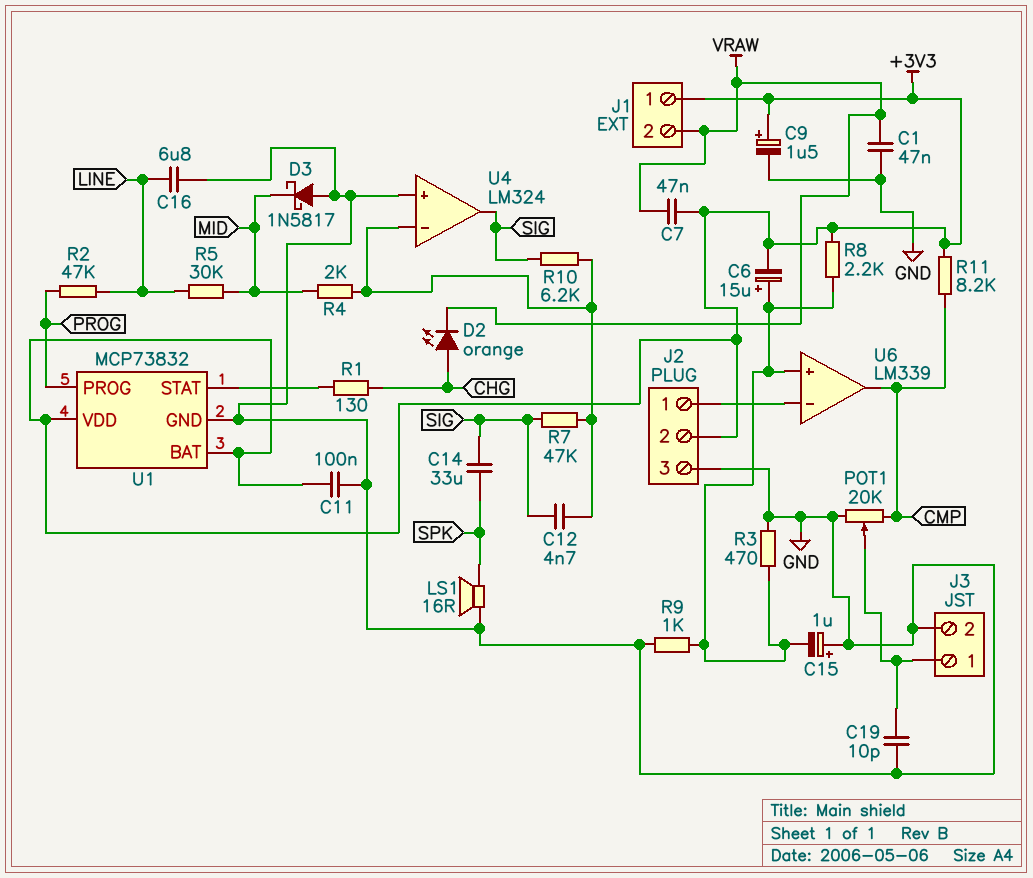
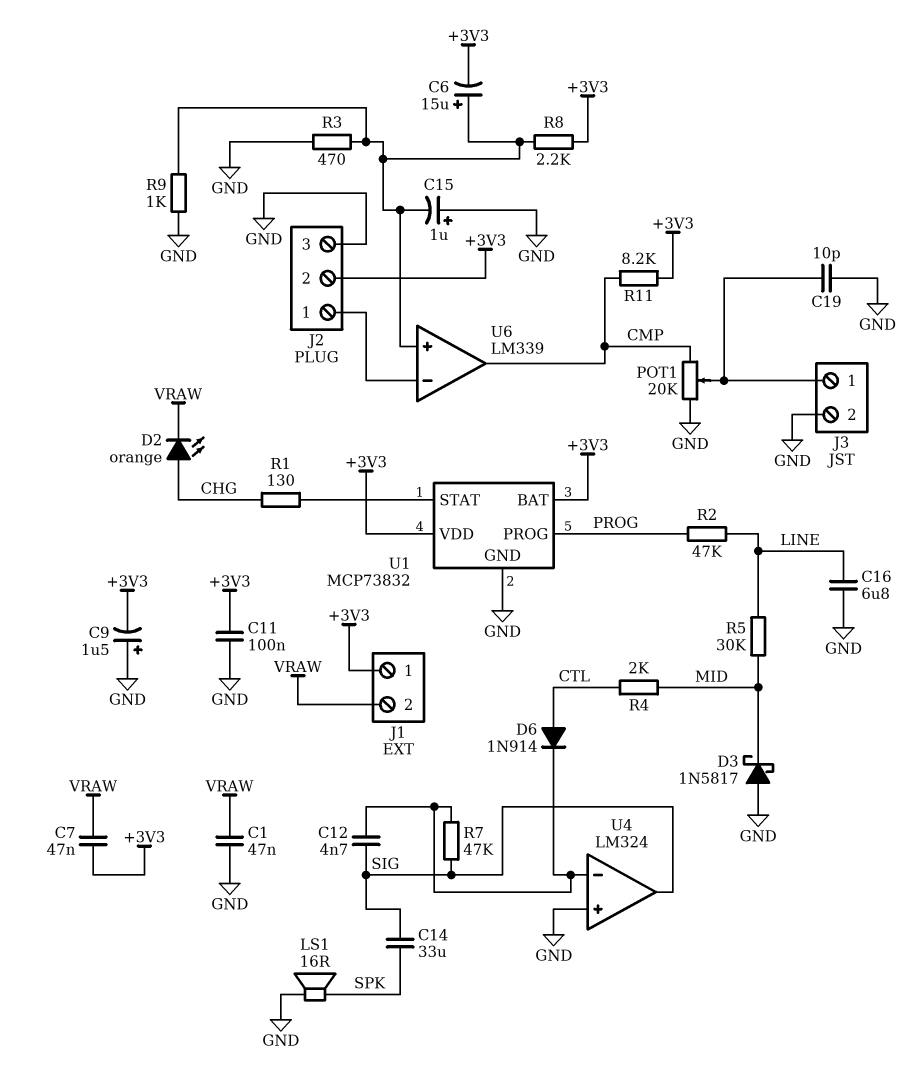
C9: 1.5uF (plus +3V3, minus GND) -> 1.5uF (plus GND, minus +3V3)
D6: none -> diode 1N914 (A CTL, K U4/in-)
R4: 2k (MID, U4/in-) -> 2k (CTL, MID)
R10: 6.2k (SIG, U4/in-) -> none

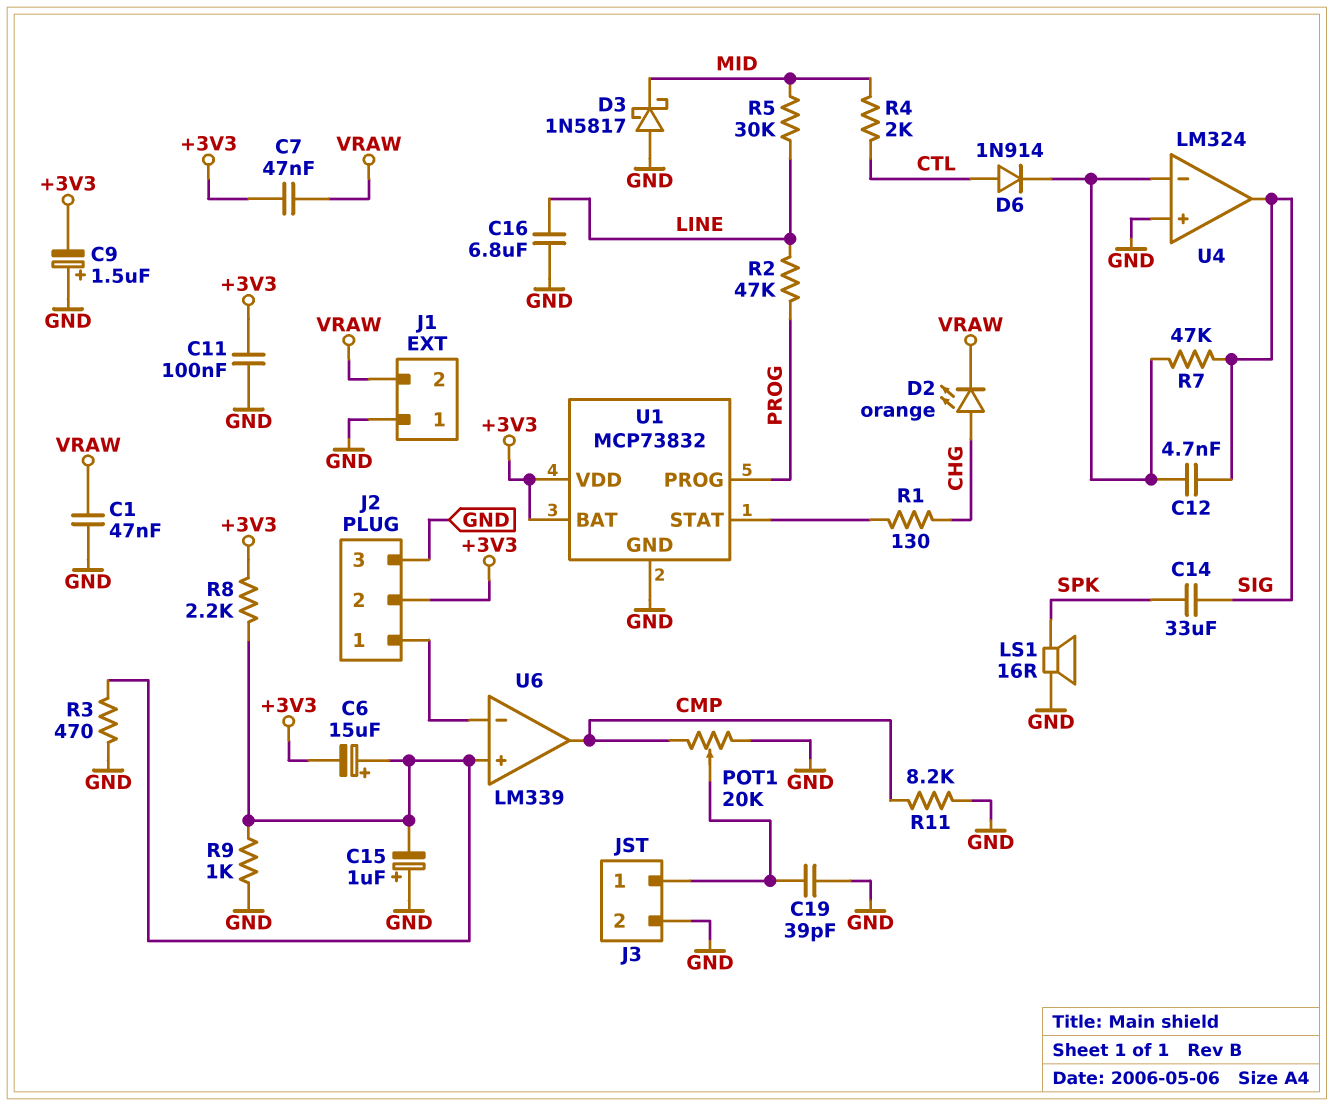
C19: 10pF (GND, J3/1) -> 39pF (GND, J3/1)
J1 pin 1: +3V3 -> GND
R11: 8.2k (+3V3, CMP) -> 8.2k (CMP, GND)

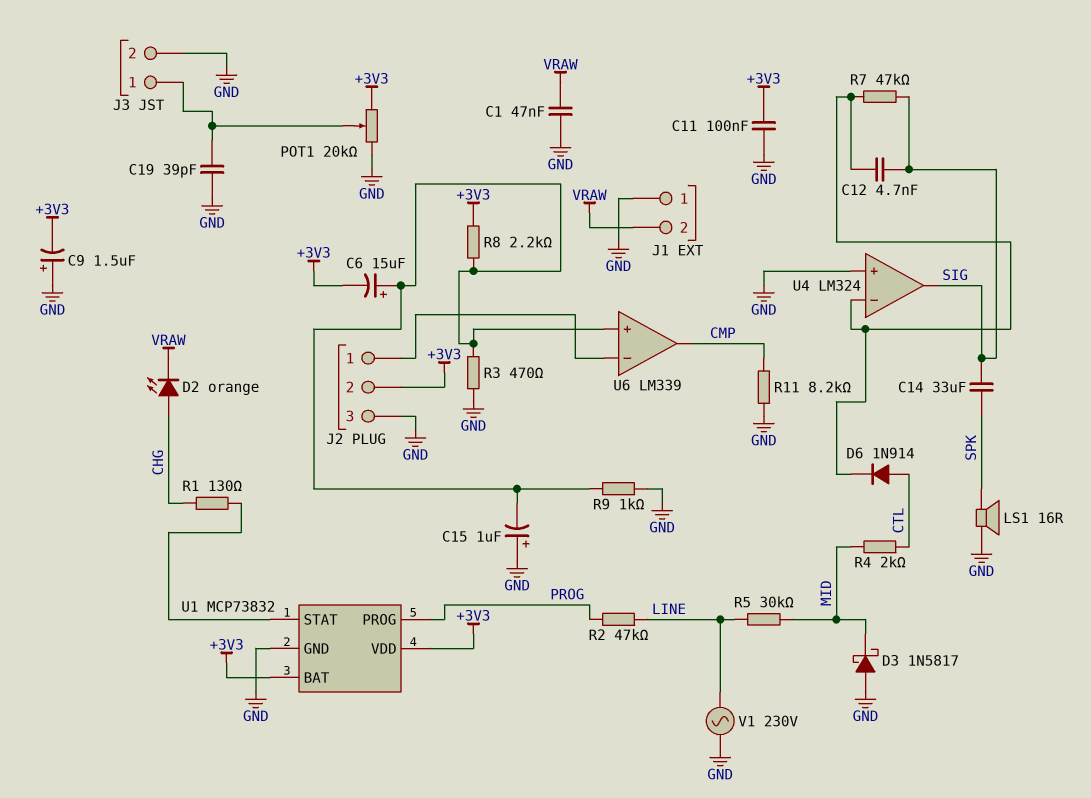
C7: 47nF (+3V3, VRAW) -> none
C16: 6.8uF (GND, LINE) -> none
POT1: 20k (CMP, GND, wiper J3/1) -> 20k (+3V3, GND, wiper J3/1)
V1: none -> AC 230V (GND, LINE)

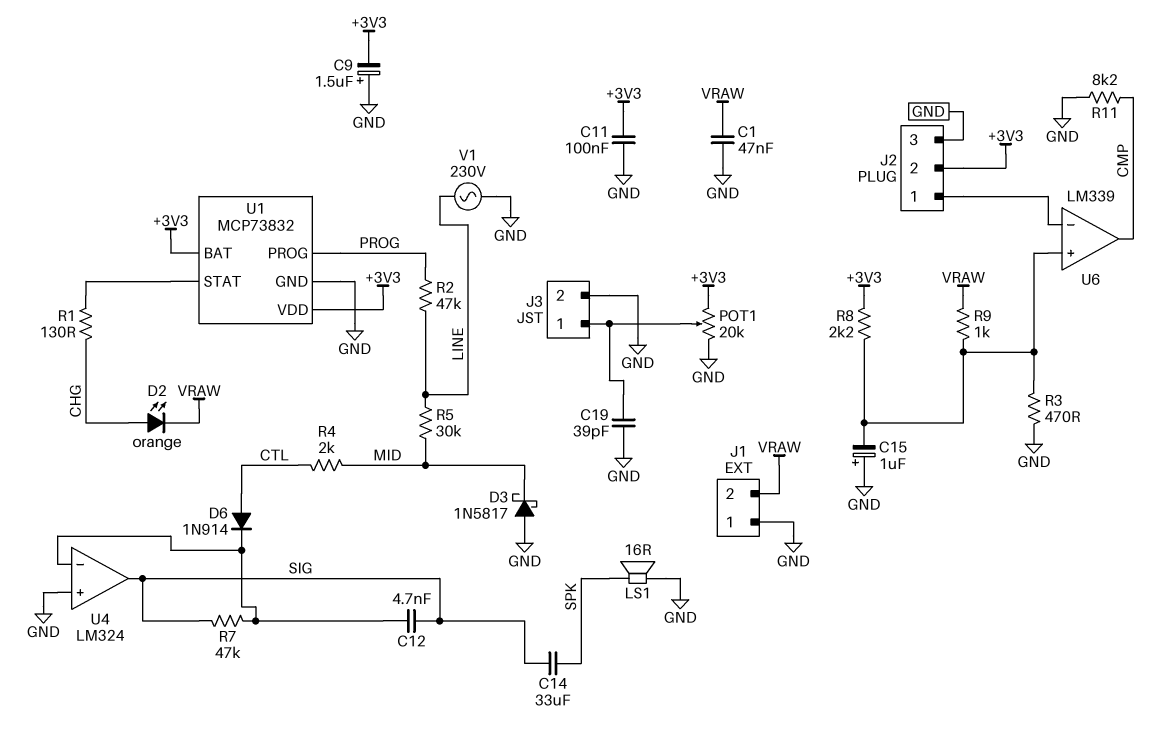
C6: 15uF (plus U6/in+, minus +3V3) -> none
R9: 1k (GND, U6/in+) -> 1k (U6/in+, VRAW)

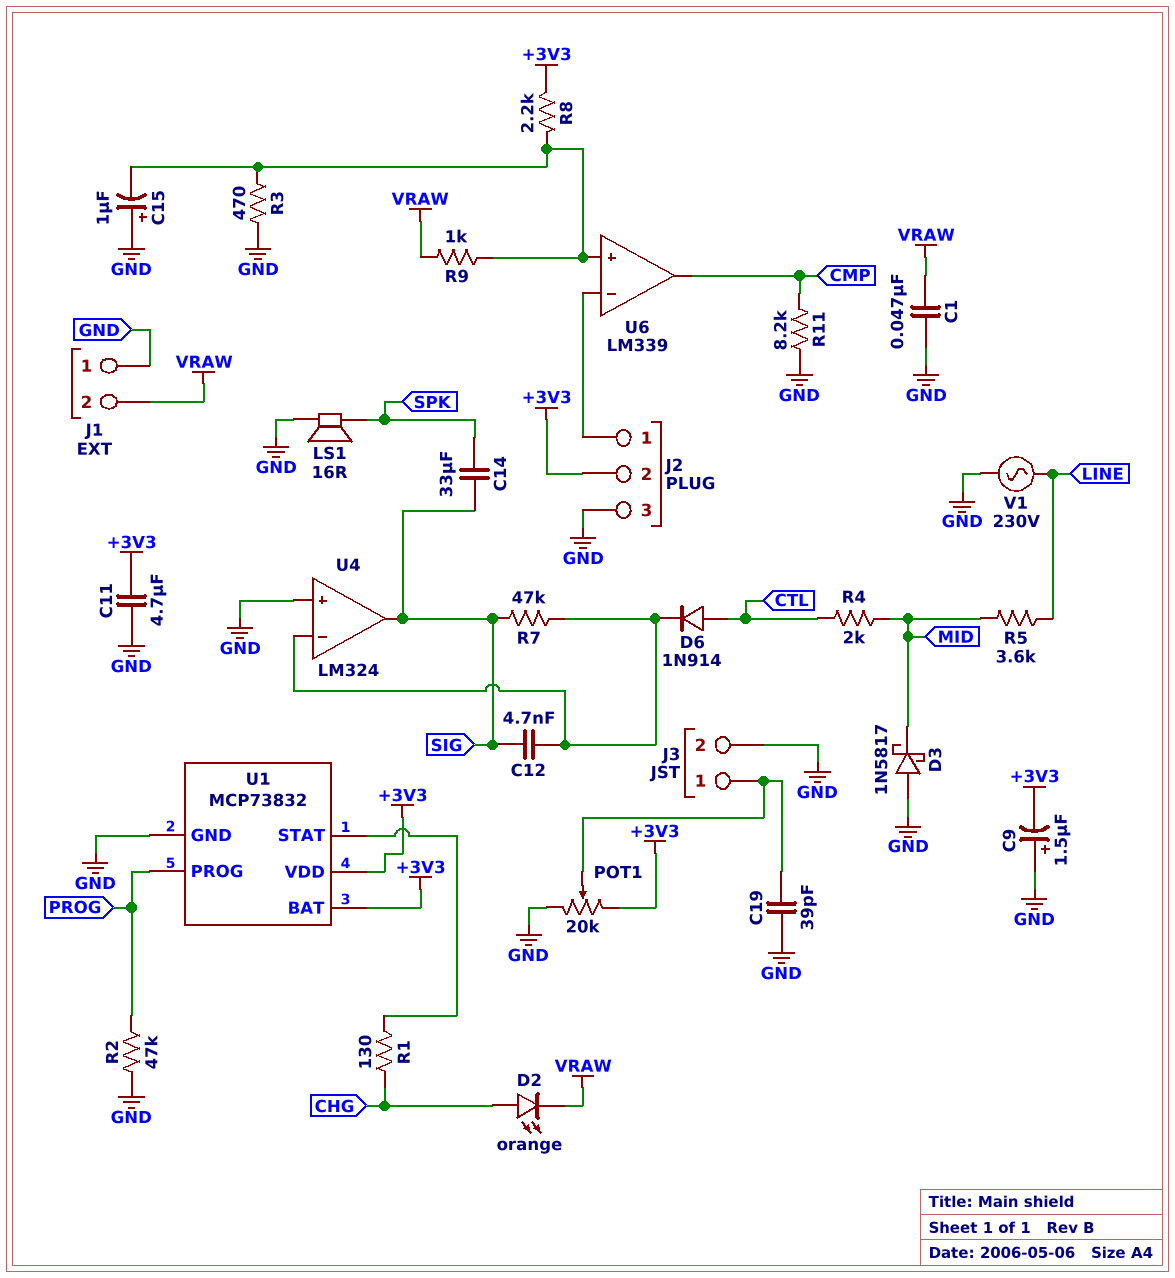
C11: 100nF (+3V3, GND) -> 4.7uF (+3V3, GND)
R2: 47k (LINE, PROG) -> 47k (GND, PROG)
R5: 30k (LINE, MID) -> 3.6k (LINE, MID)

